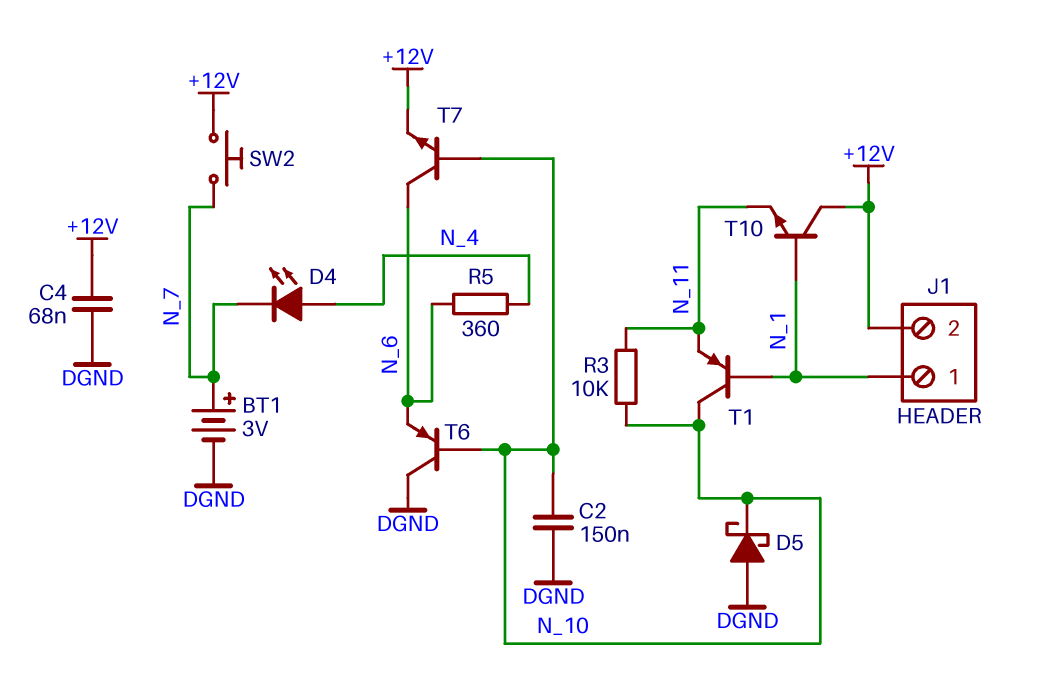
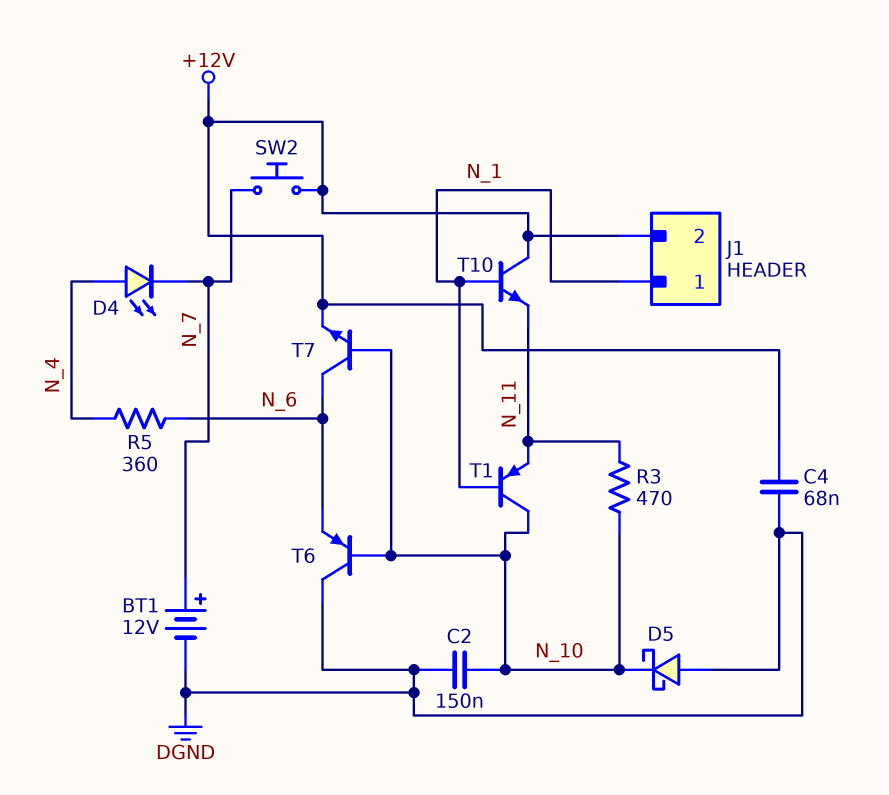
BT1: 3V (plus N_7, minus DGND) -> 12V (plus N_7, minus DGND)
R3: 10k (N_10, N_11) -> 470 (N_10, N_11)

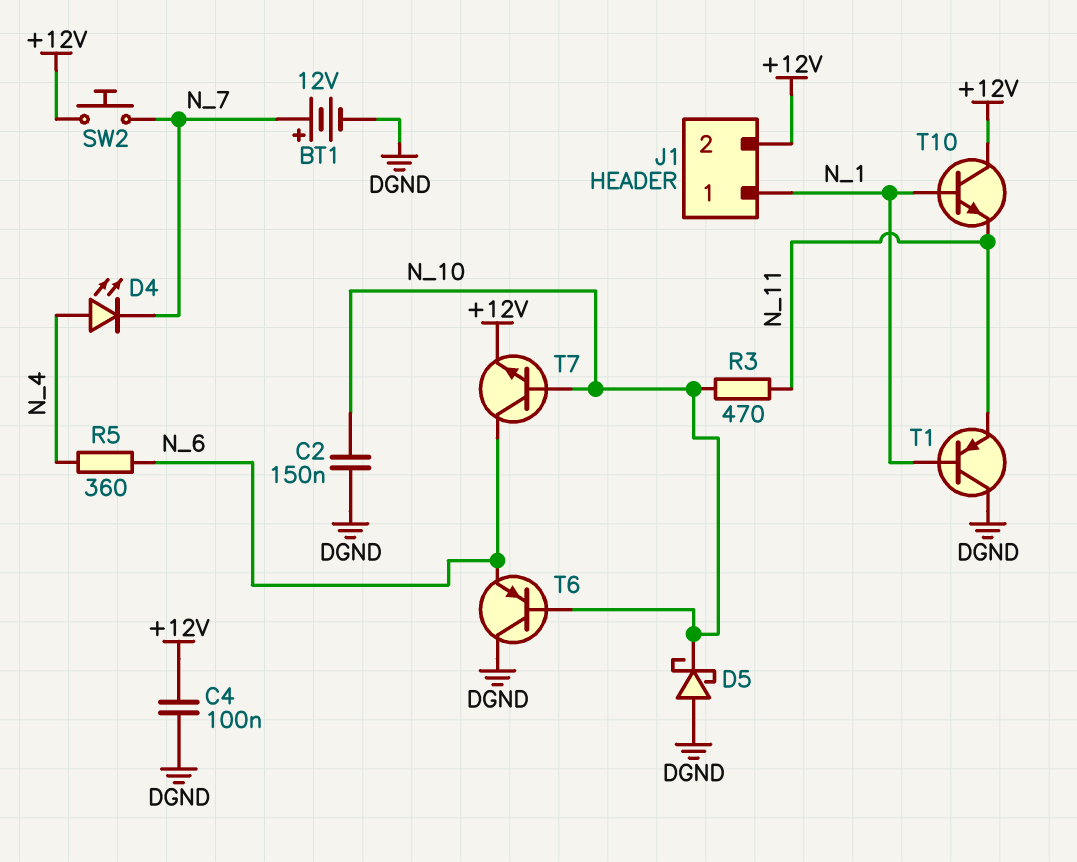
C4: 68nF (+12V, DGND) -> 100nF (+12V, DGND)
T1: PNP (B N_1, C N_10, E N_11) -> PNP (B N_1, C DGND, E N_11)

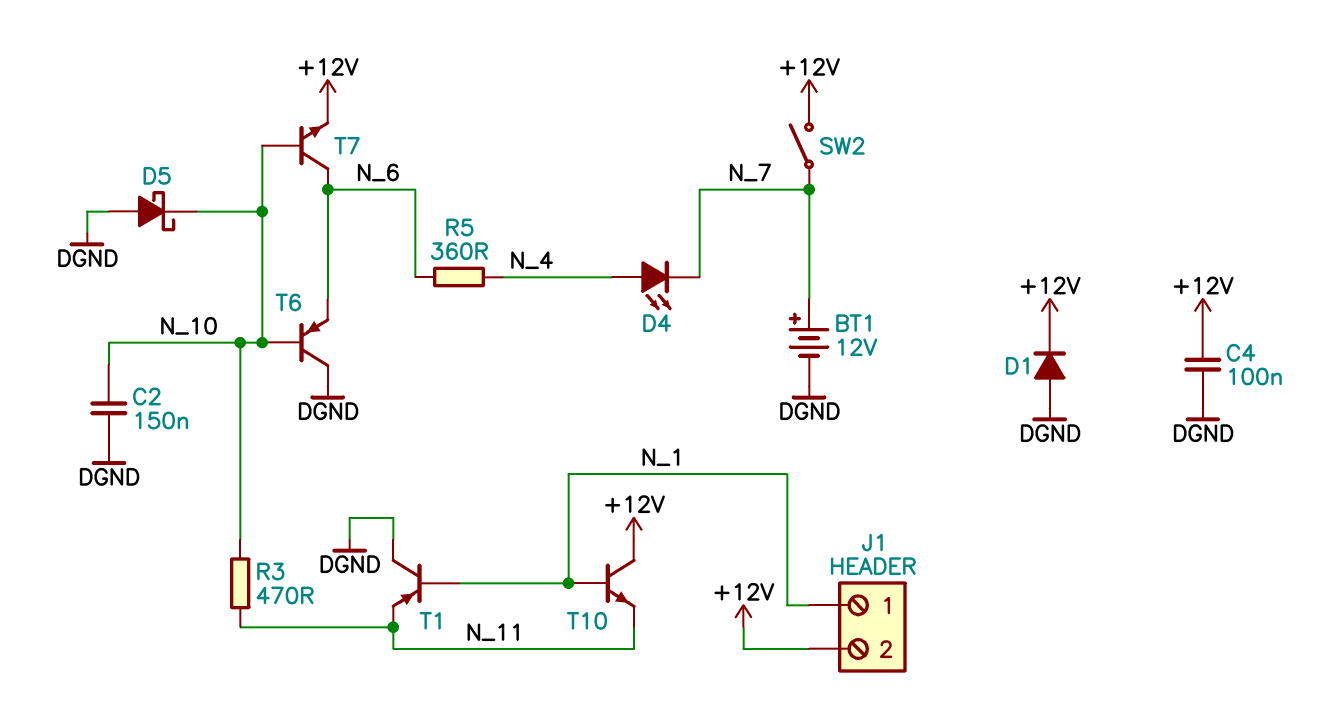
D1: none -> diode (A DGND, K +12V)
SW2: button (+12V, N_7) -> switch (+12V, N_7)

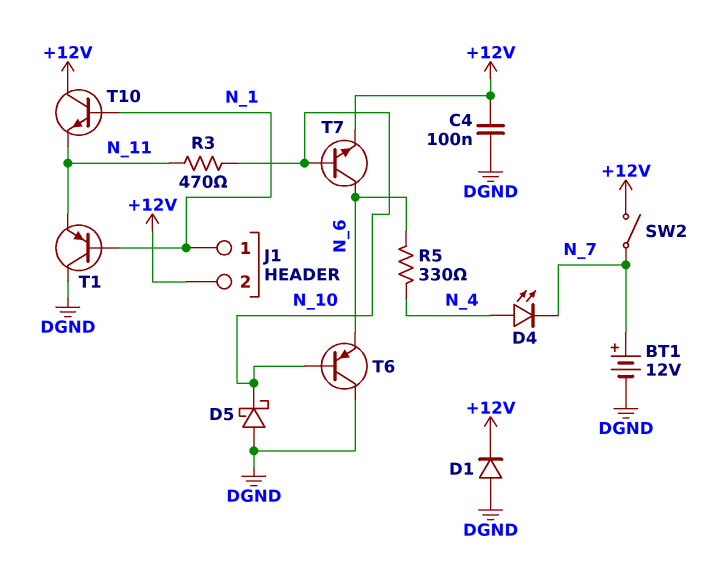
C2: 150nF (DGND, N_10) -> none
R5: 360 (N_4, N_6) -> 330 (N_4, N_6)

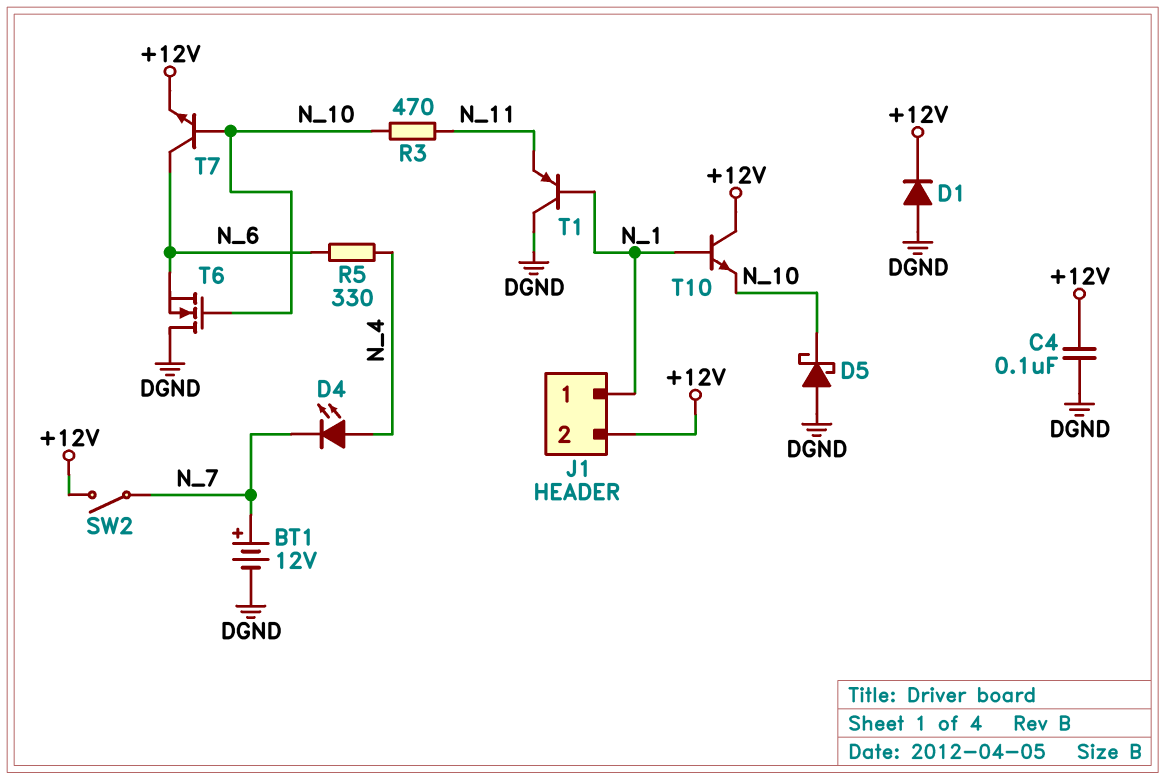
T6: PNP (B N_10, C DGND, E N_6) -> NMOS (G N_10, D DGND, S N_6)
T10: NPN (B N_1, C +12V, E N_11) -> NPN (B N_1, C +12V, E N_10)

